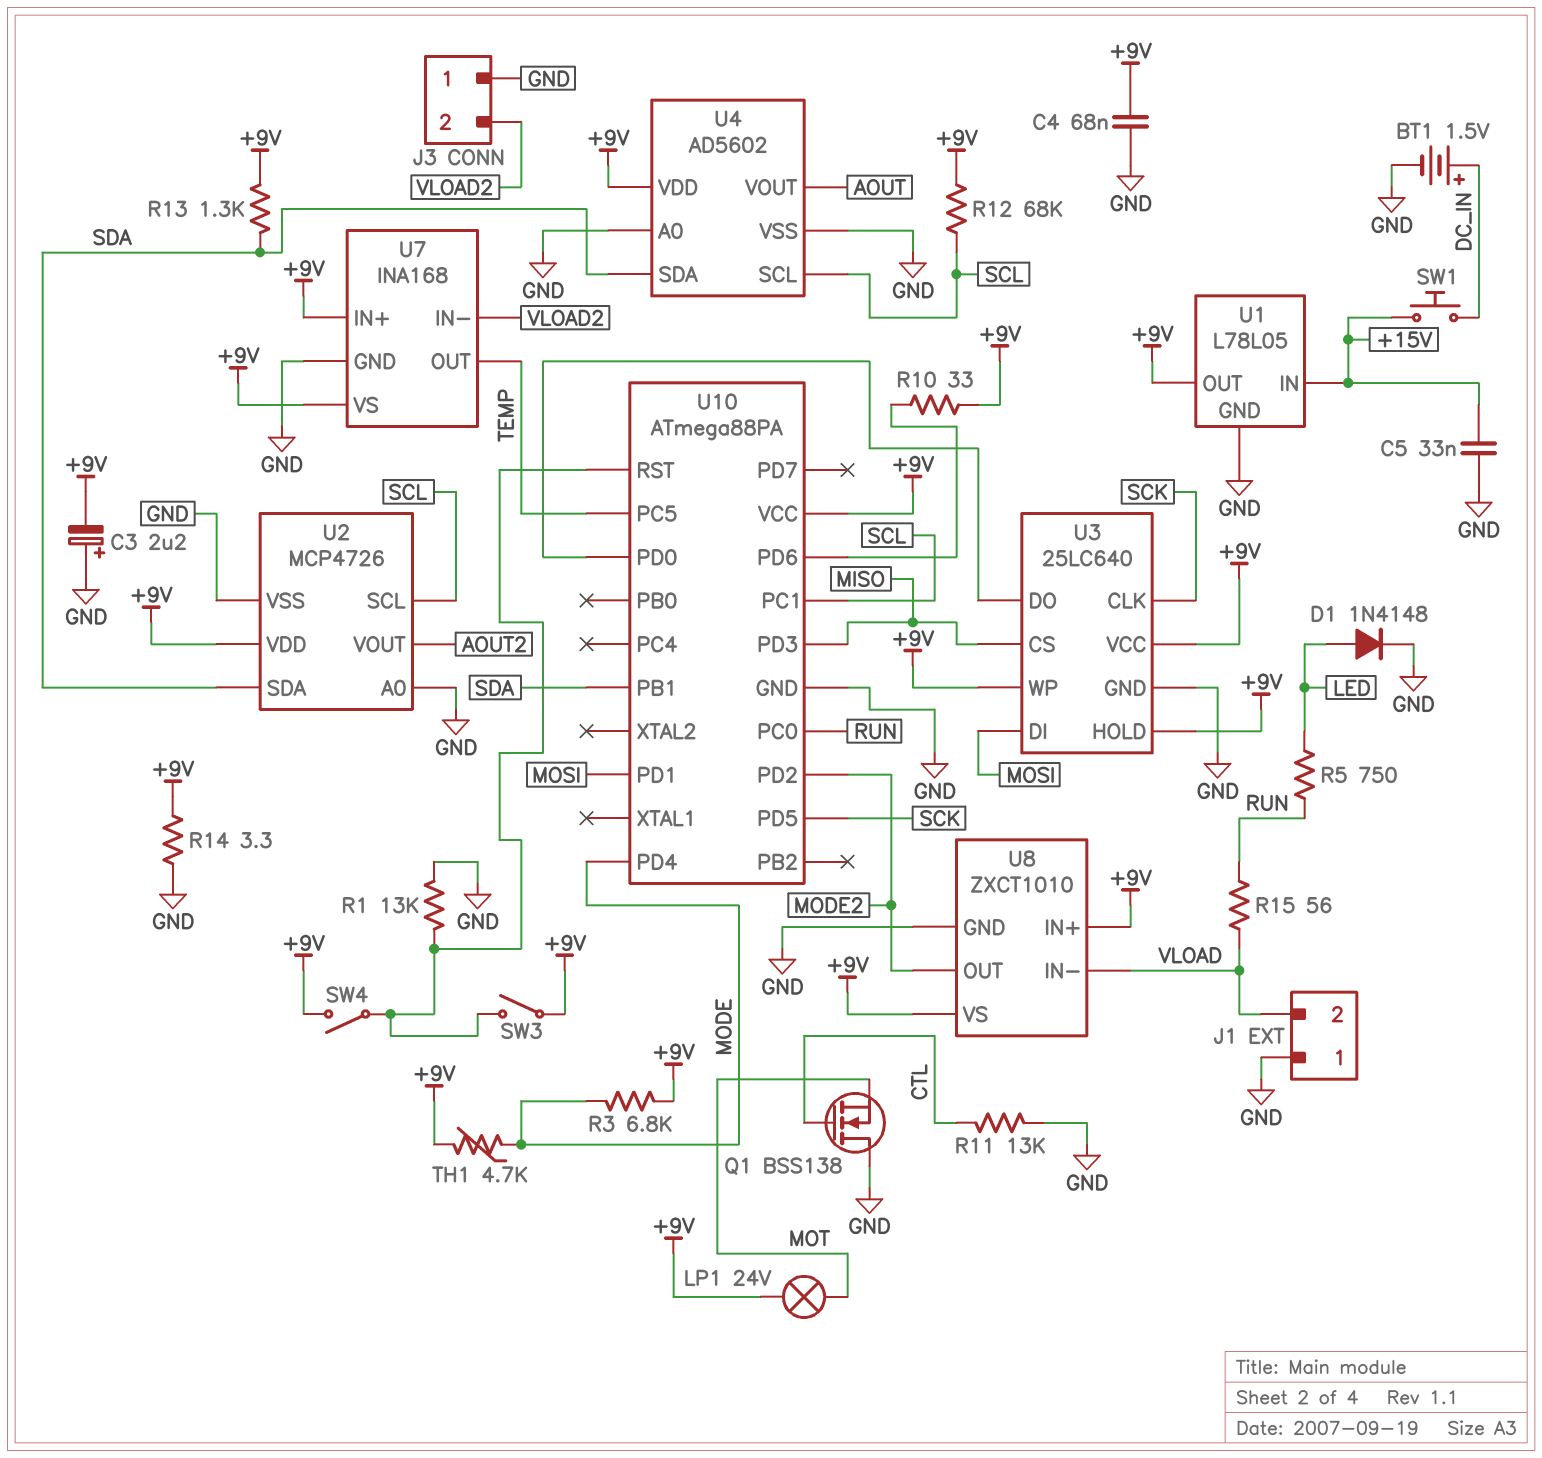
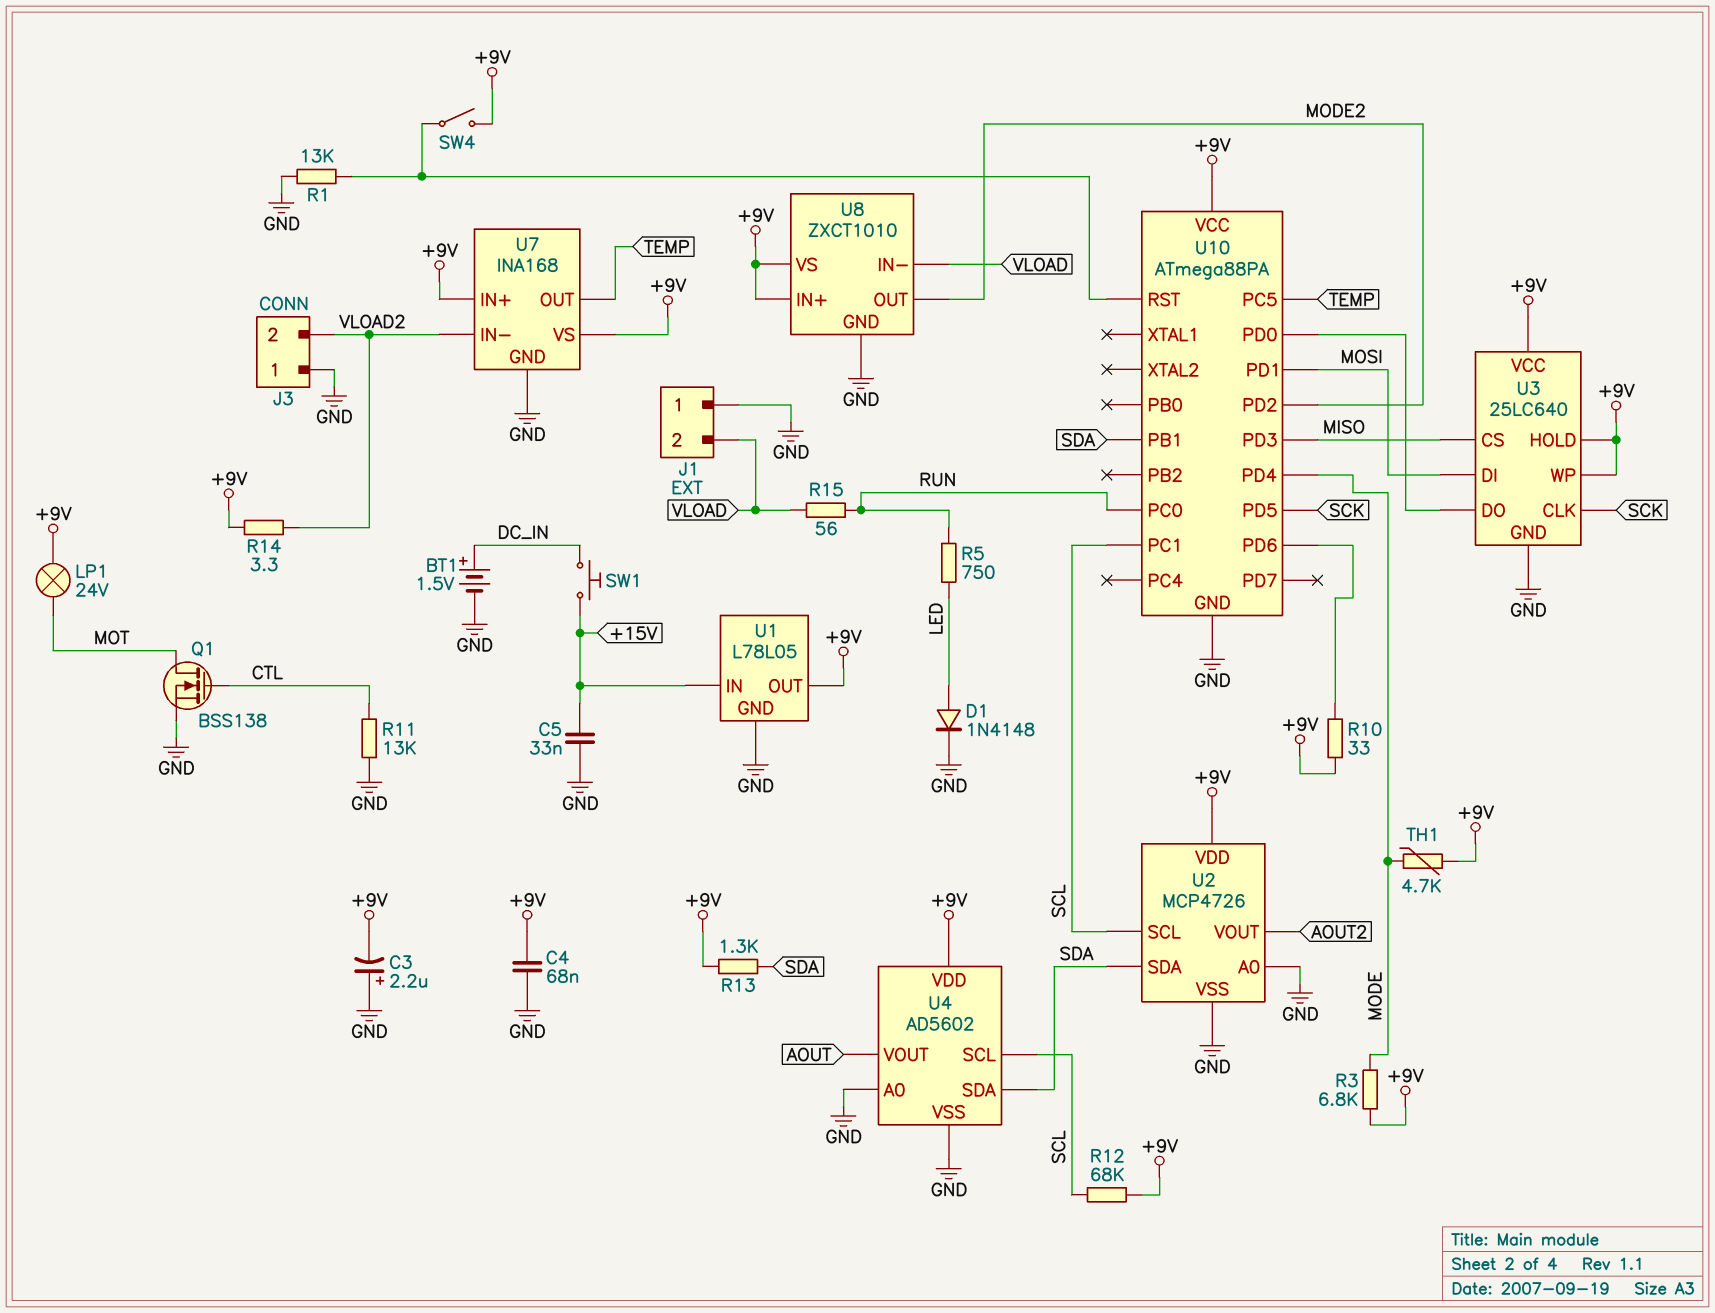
Q1: NMOS BSS138 (G CTL, D GND, S MOT) -> NMOS BSS138 (G CTL, D MOT, S GND)
R14: 3.3 (+9V, GND) -> 3.3 (+9V, VLOAD2)
SW3: switch (+9V, U10/RST) -> none

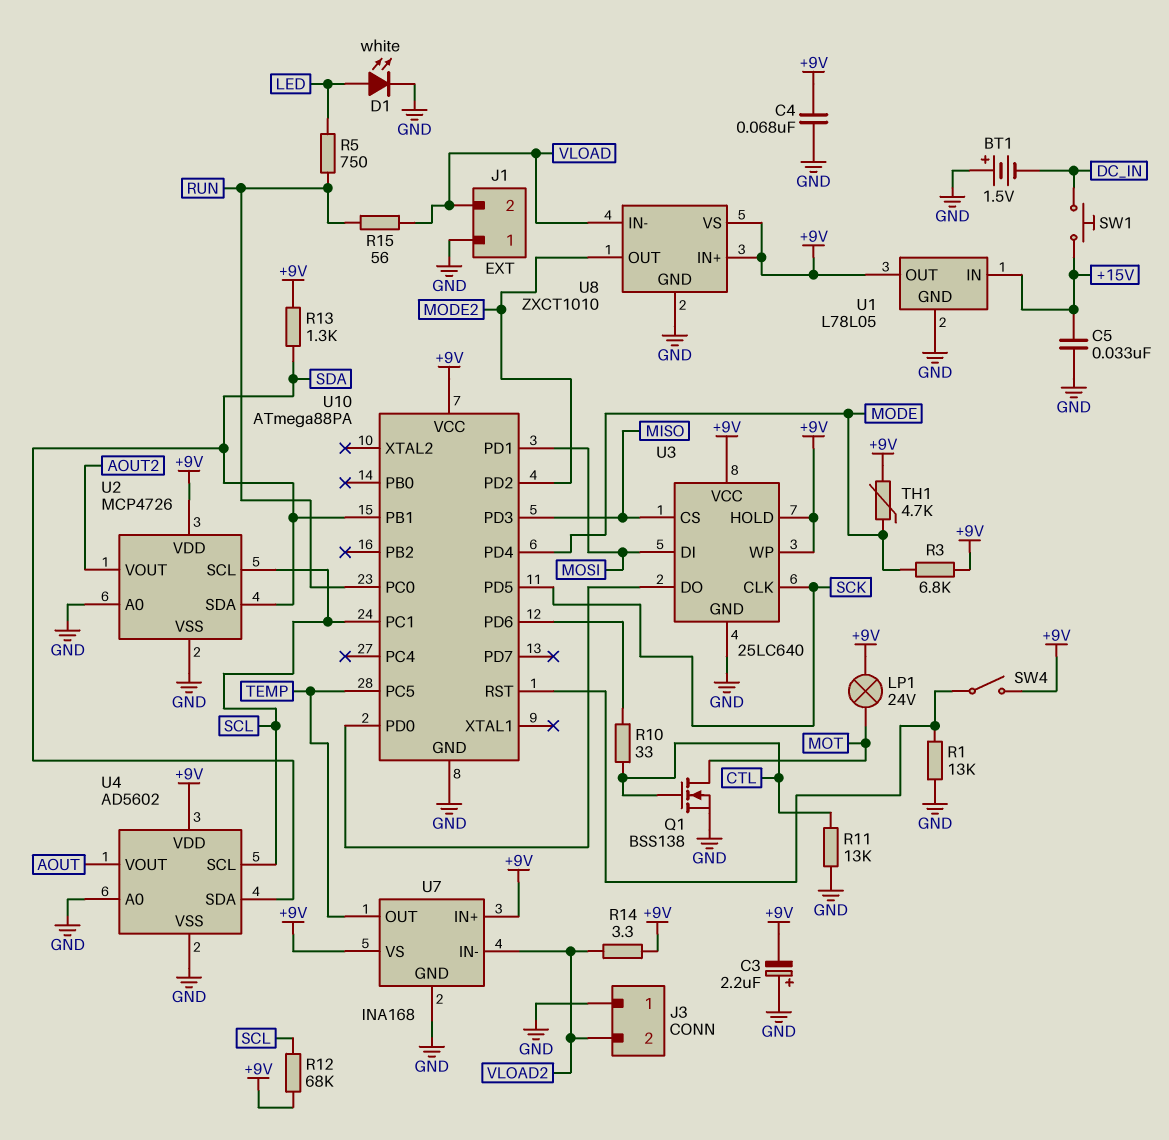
BT1: 1.5V (plus DC_IN, minus GND) -> 1.5V (plus GND, minus DC_IN)
D1: diode 1N4148 (A LED, K GND) -> LED white (A LED, K GND)
R10: 33 (+9V, U10/PD6) -> 33 (CTL, U10/PD6)

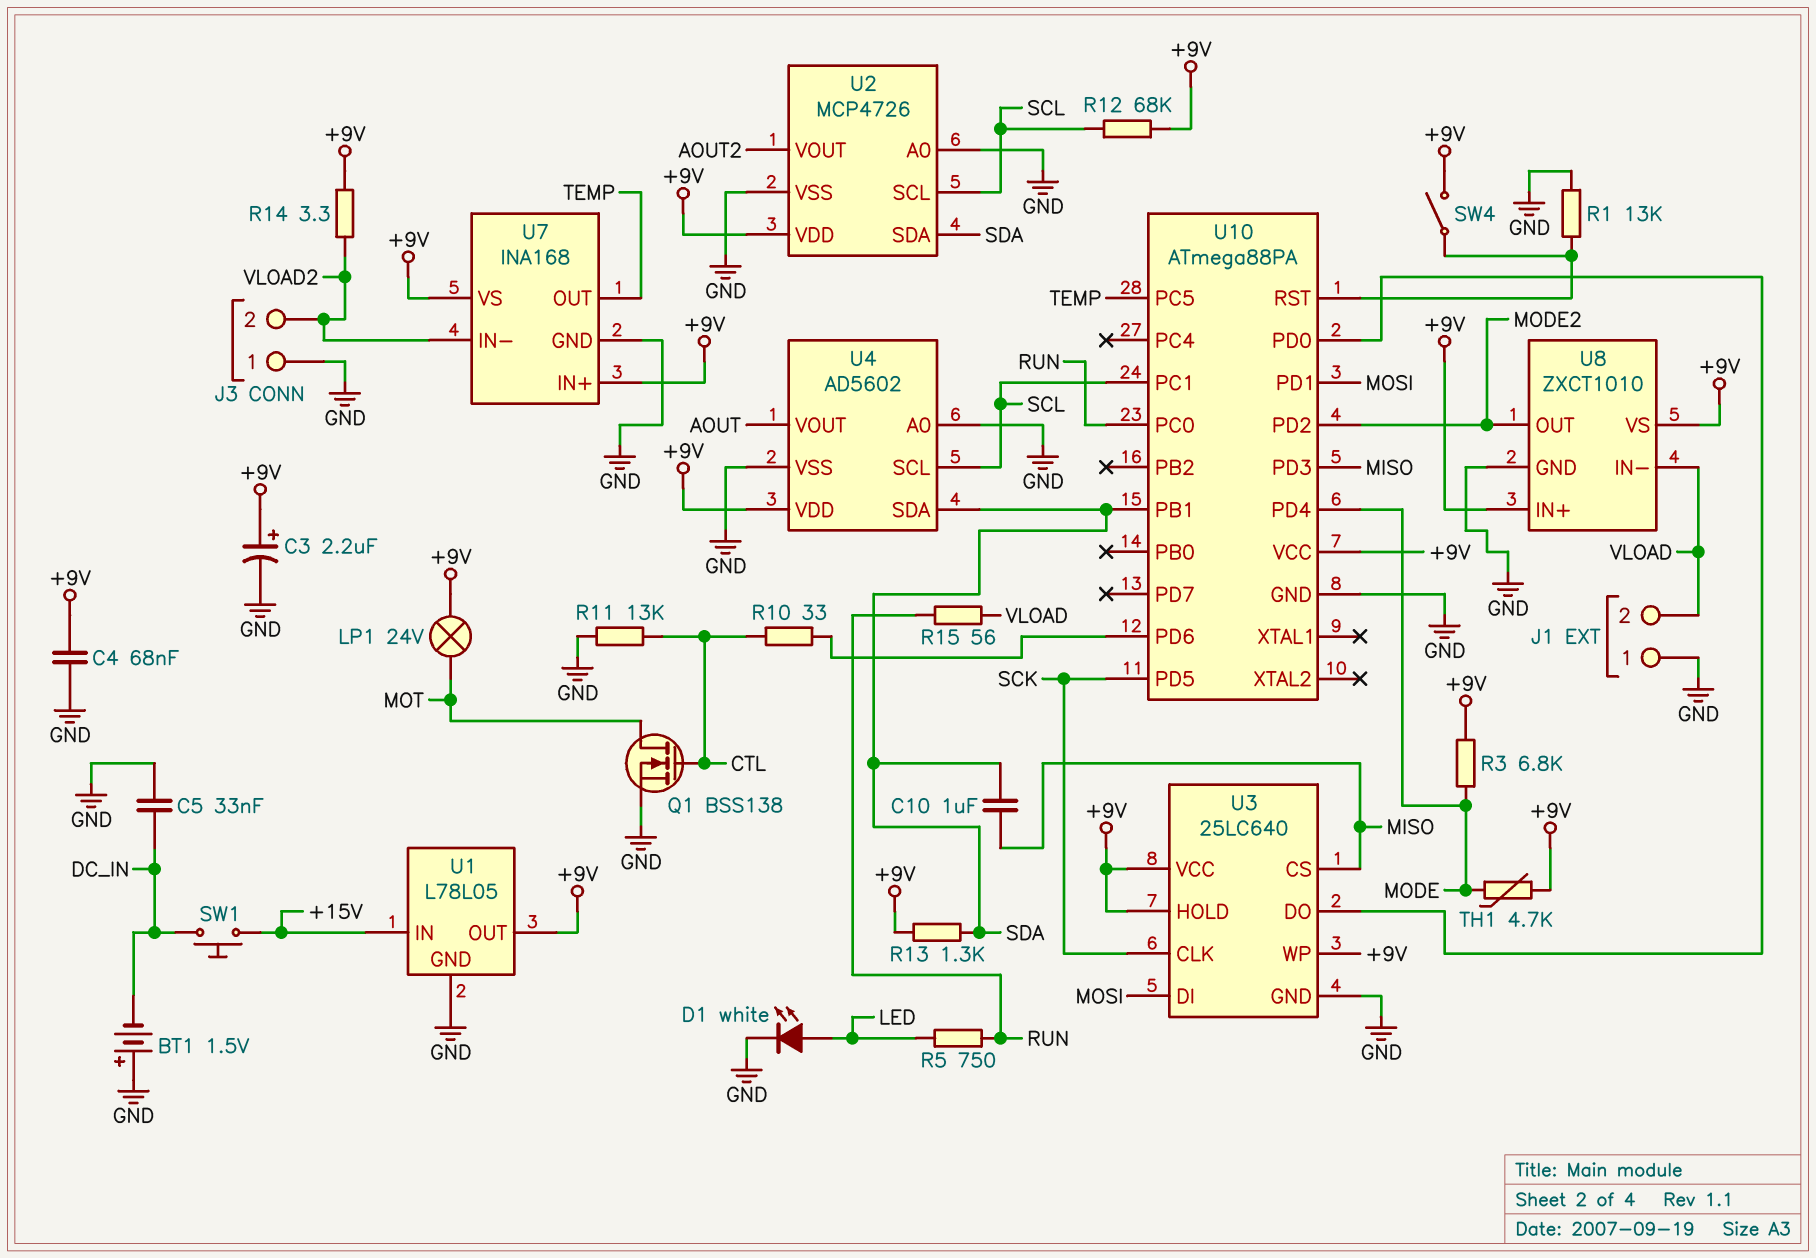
C3: 2.2uF (plus GND, minus +9V) -> 2.2uF (plus +9V, minus GND)
C5: 33nF (+15V, GND) -> 33nF (DC_IN, GND)
C10: none -> 1uF (MISO, SDA)

